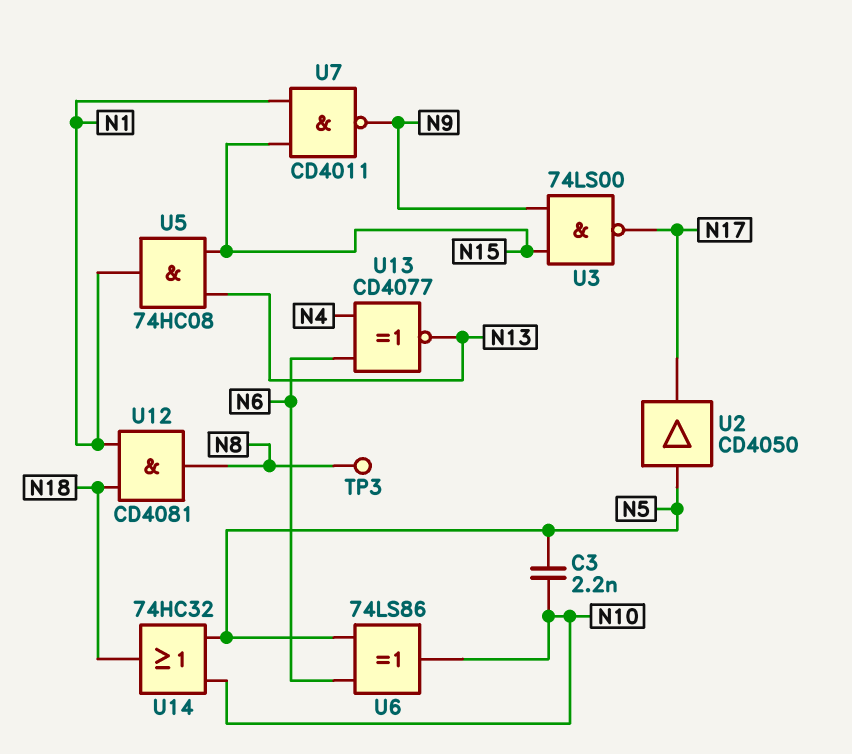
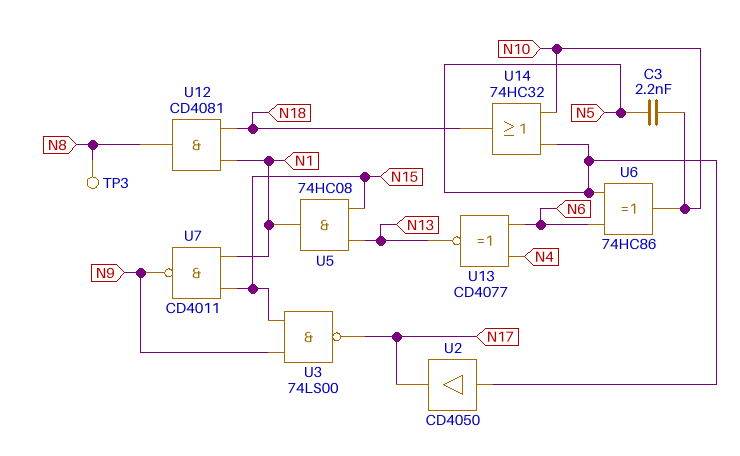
U6: XOR 74LS86 (in N5, in N6, out N10) -> XOR 74HC86 (in N5, in N6, out N10)

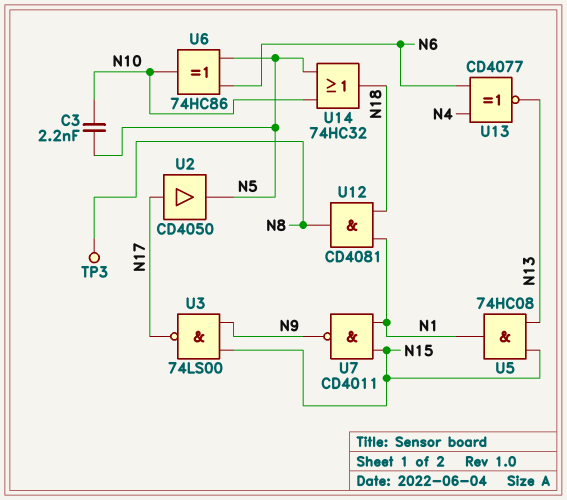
U2: buffer CD4050 (in N5, out N17) -> buffer CD4050 (in N17, out N5)

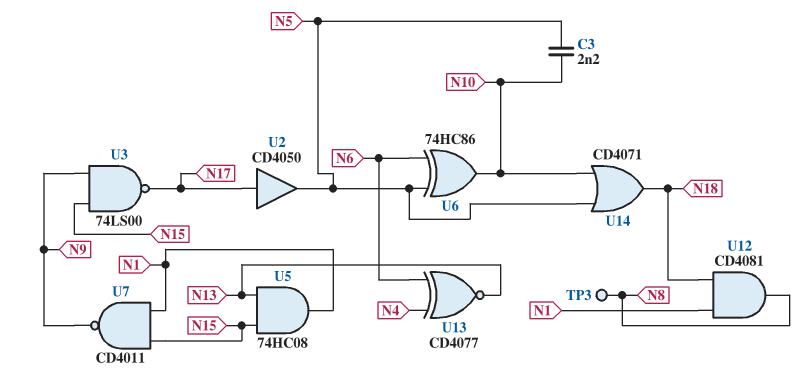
U14: OR 74HC32 (in N5, in N10, out N18) -> OR CD4071 (in N5, in N10, out N18)

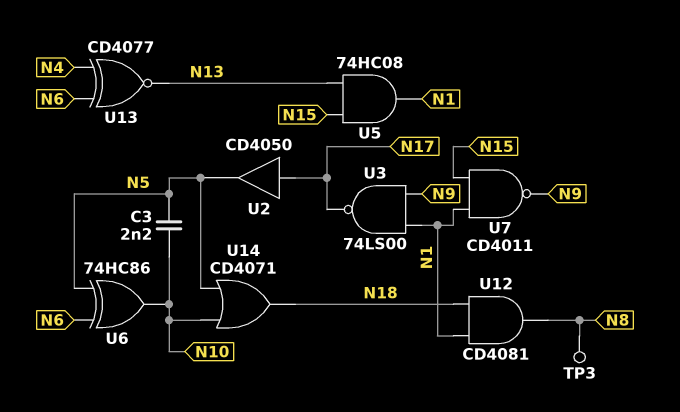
U3: NAND 74LS00 (in N9, in N15, out N17) -> NAND 74LS00 (in N1, in N9, out N17)

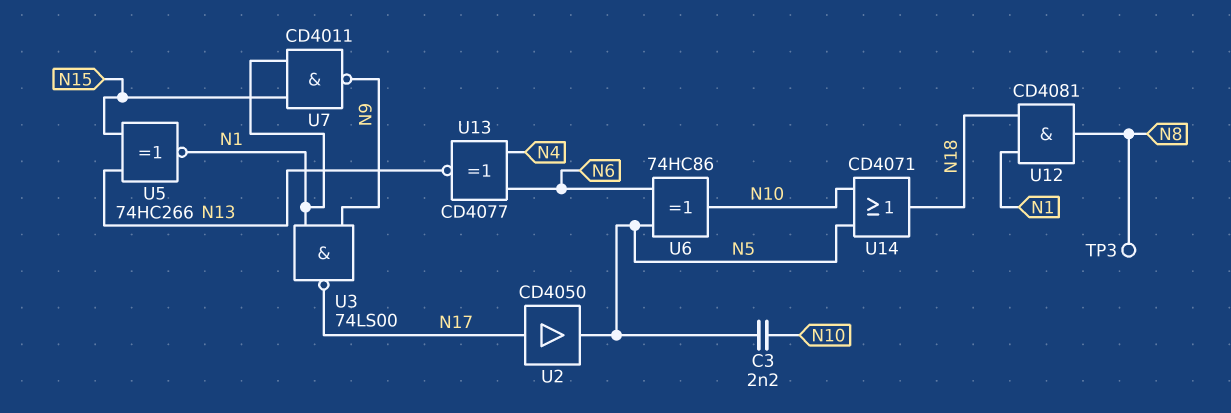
U5: AND 74HC08 (in N13, in N15, out N1) -> XNOR 74HC266 (in N13, in N15, out N1)

